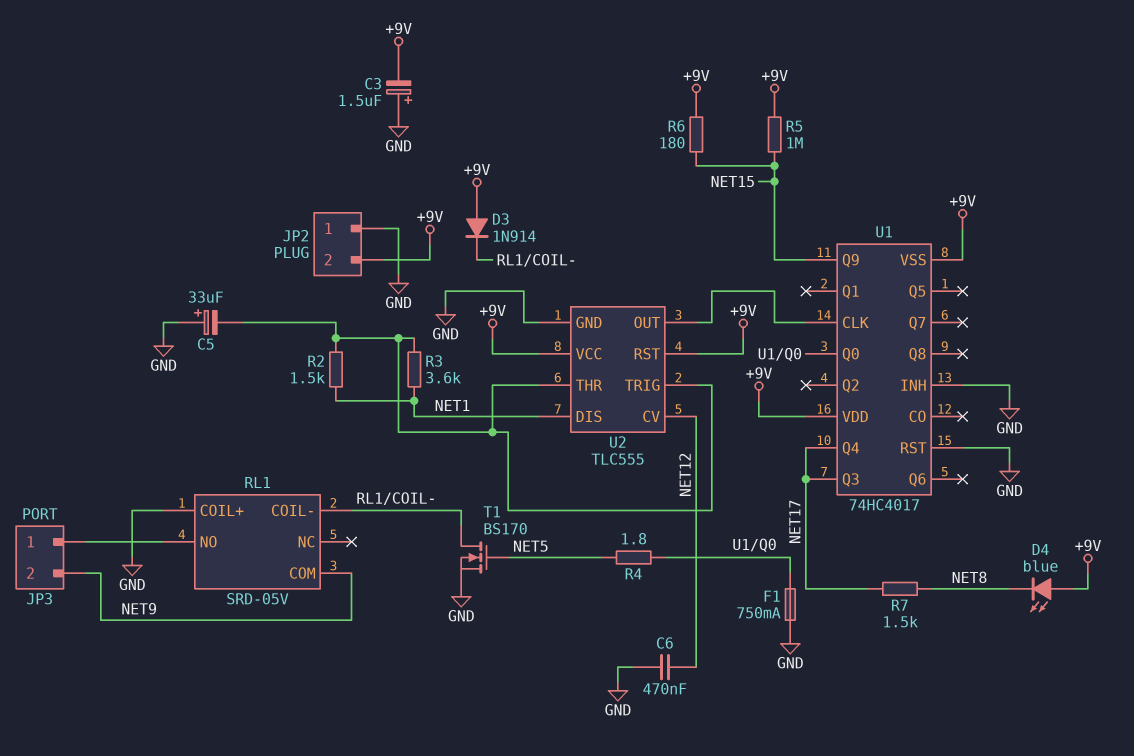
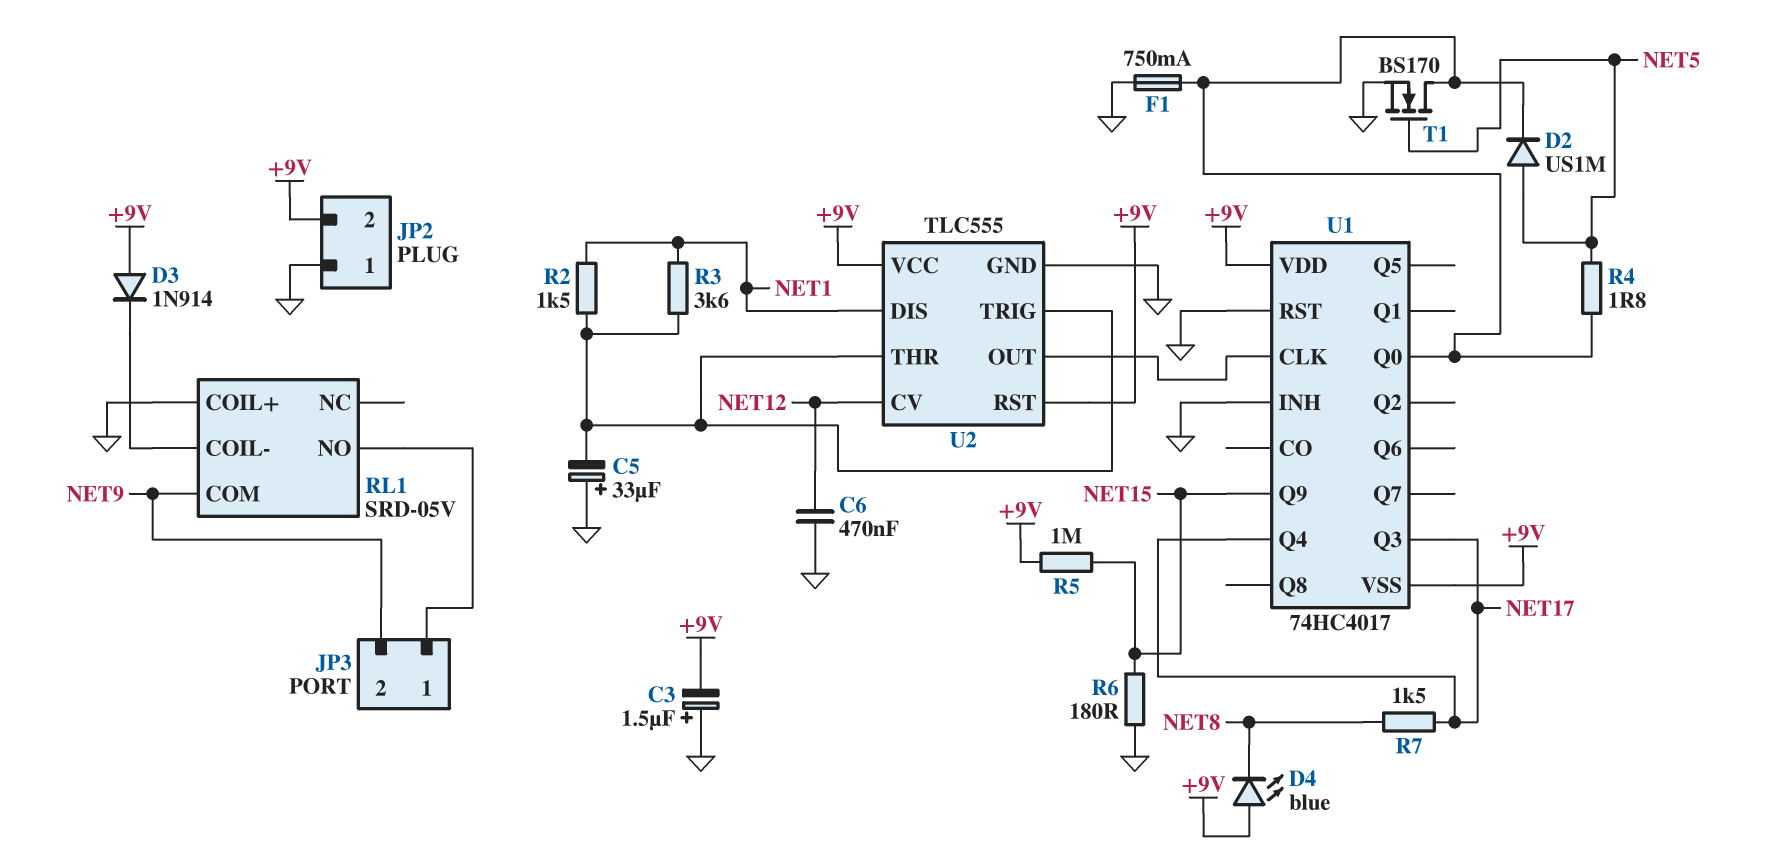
D2: none -> diode US1M (A NET5, K U1/Q0)
R6: 180 (+9V, NET15) -> 180 (GND, NET15)
T1: NMOS BS170 (G NET5, D RL1/COIL-, S GND) -> NMOS BS170 (G NET5, D U1/Q0, S GND)

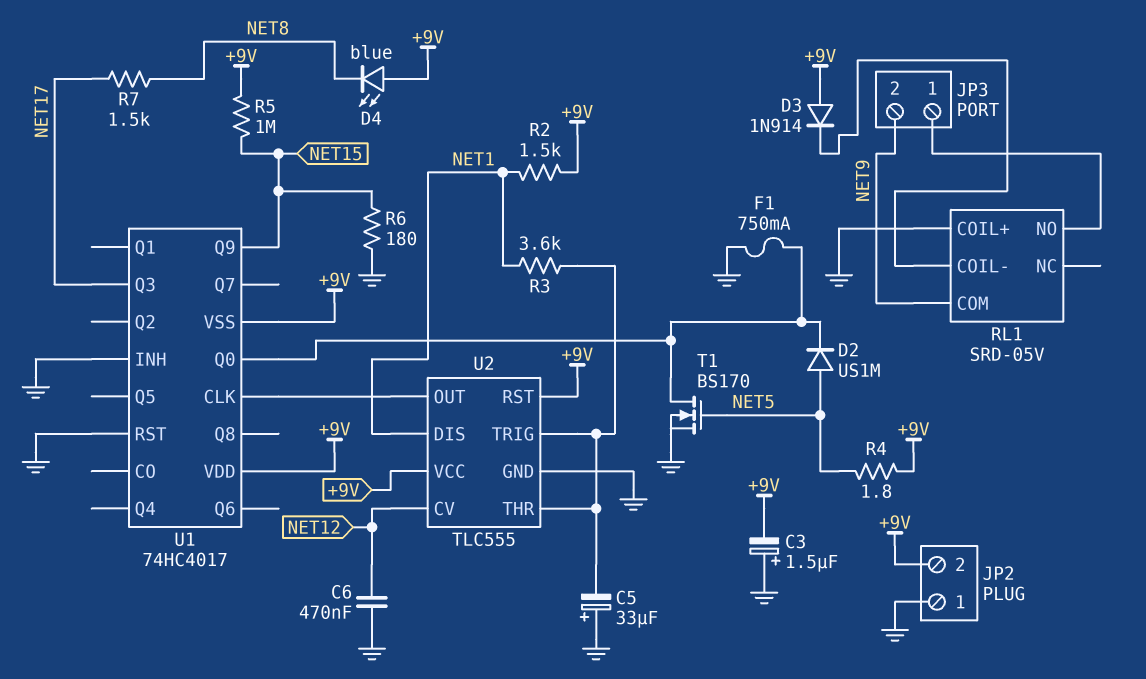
R2: 1.5k (NET1, U2/THR) -> 1.5k (+9V, NET1)
R4: 1.8 (NET5, U1/Q0) -> 1.8 (+9V, NET5)
U1 pin Q4: NET17 -> none

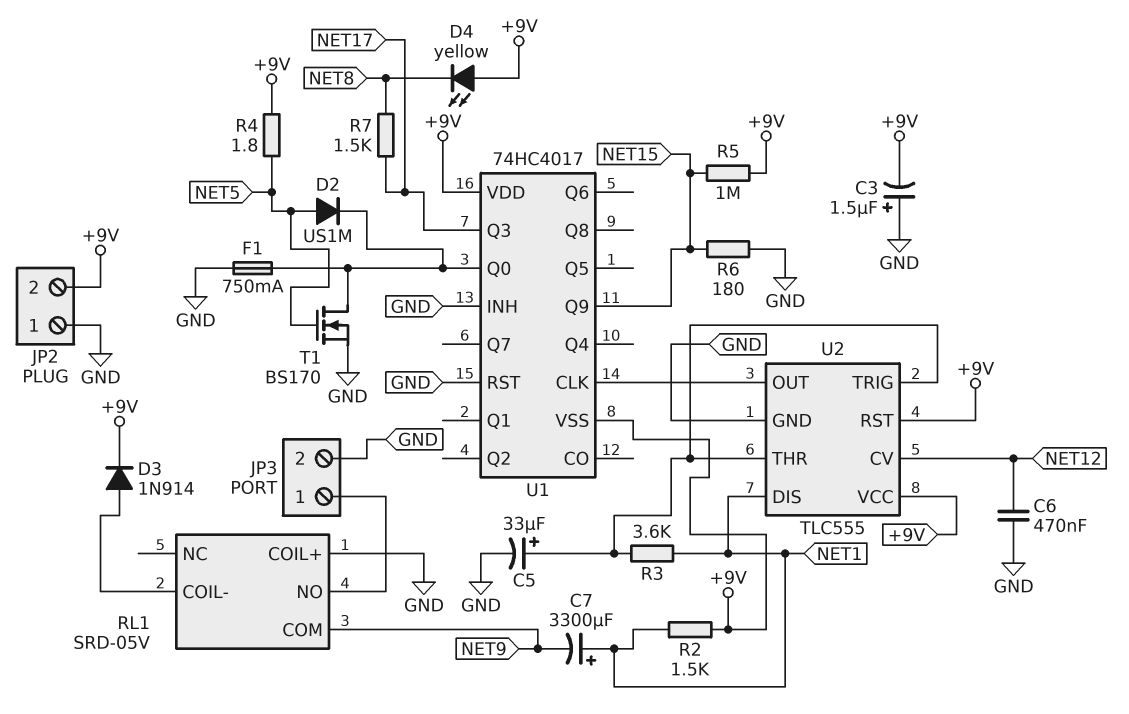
C5: 33uF (plus GND, minus U2/THR) -> 33uF (plus U2/THR, minus GND)
C7: none -> 3300uF (plus NET1, minus NET9)
D3: diode 1N914 (A +9V, K RL1/COIL-) -> diode 1N914 (A RL1/COIL-, K +9V)
D4: LED blue (A +9V, K NET8) -> LED yellow (A +9V, K NET8)
JP3 pin 2: NET9 -> GND

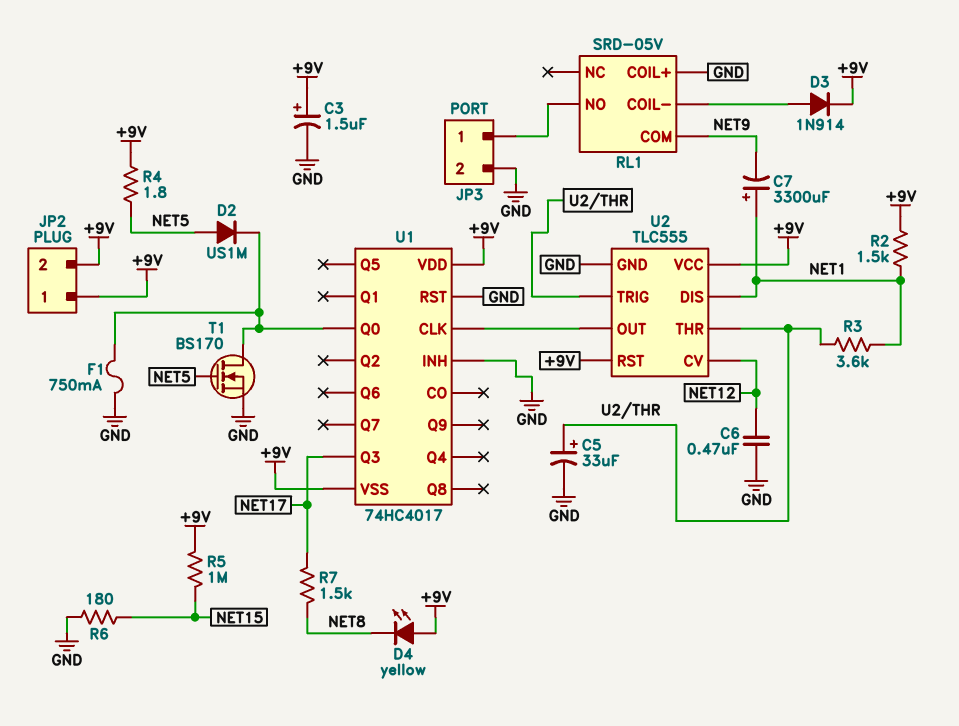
C3: 1.5uF (plus GND, minus +9V) -> 1.5uF (plus +9V, minus GND)
JP2 pin 1: GND -> +9V
U1 pin Q9: NET15 -> none

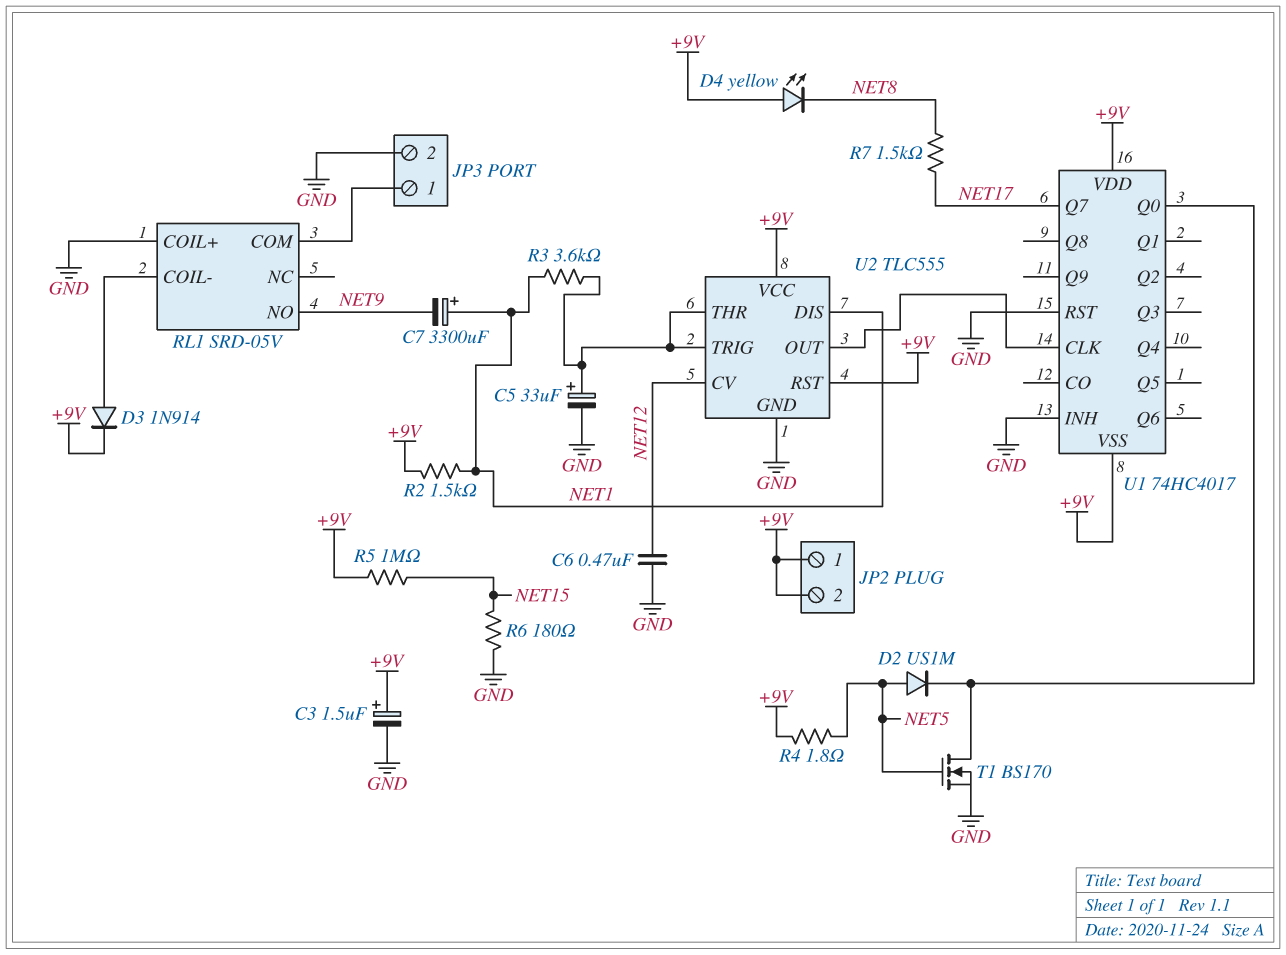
F1: 750mA (GND, U1/Q0) -> none
RL1 pin COM: NET9 -> JP3/1
RL1 pin NO: JP3/1 -> NET9
U1 pin Q3: NET17 -> none
U1 pin Q7: none -> NET17

